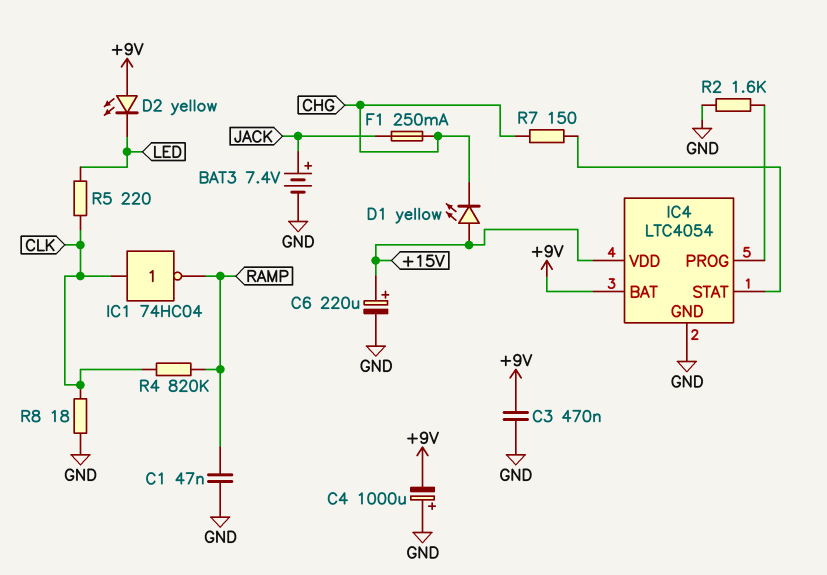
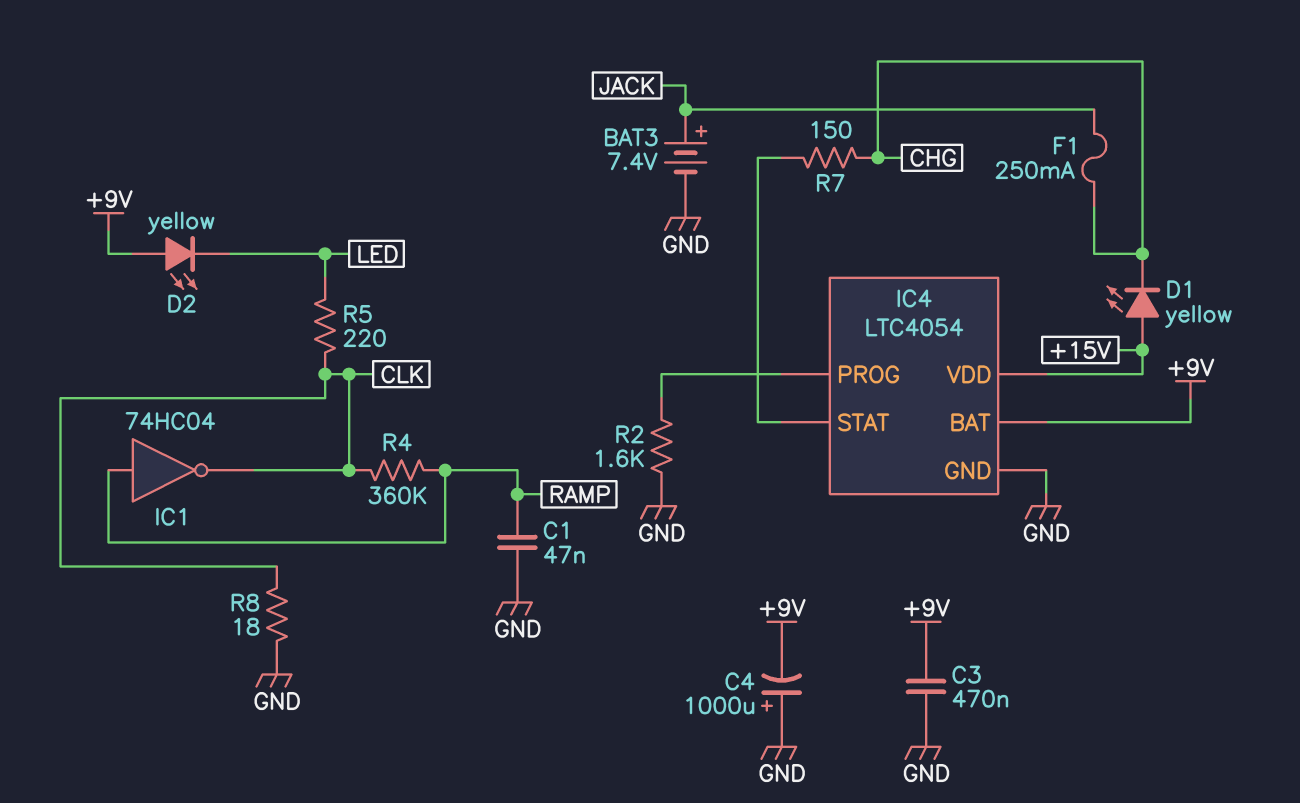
C6: 220uF (plus +15V, minus GND) -> none
IC1: NOT 74HC04 (in CLK, out RAMP) -> NOT 74HC04 (in RAMP, out CLK)
R4: 820k (CLK, RAMP) -> 360k (CLK, RAMP)

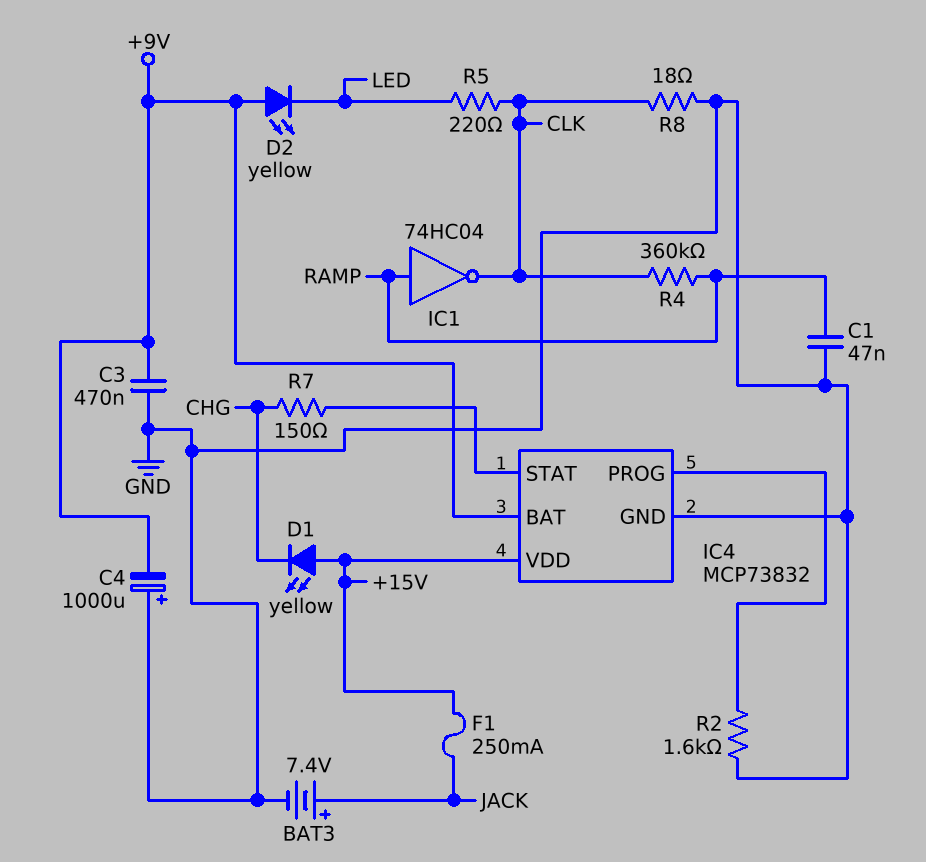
F1: 250mA (CHG, JACK) -> 250mA (+15V, JACK)
IC4: LTC4054 -> MCP73832

